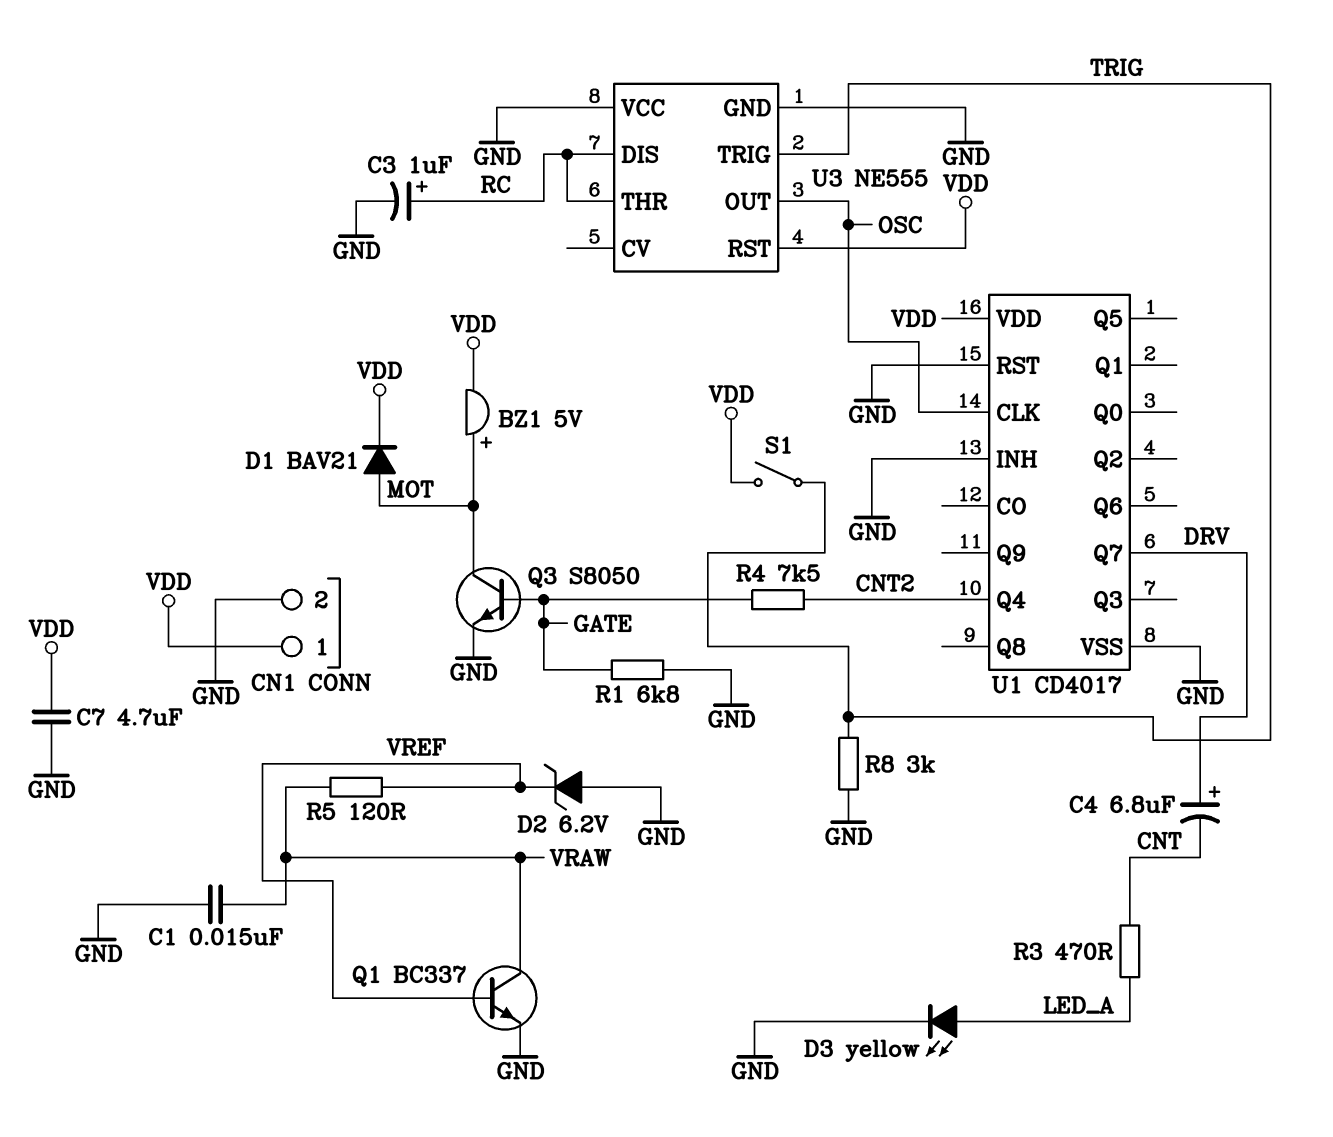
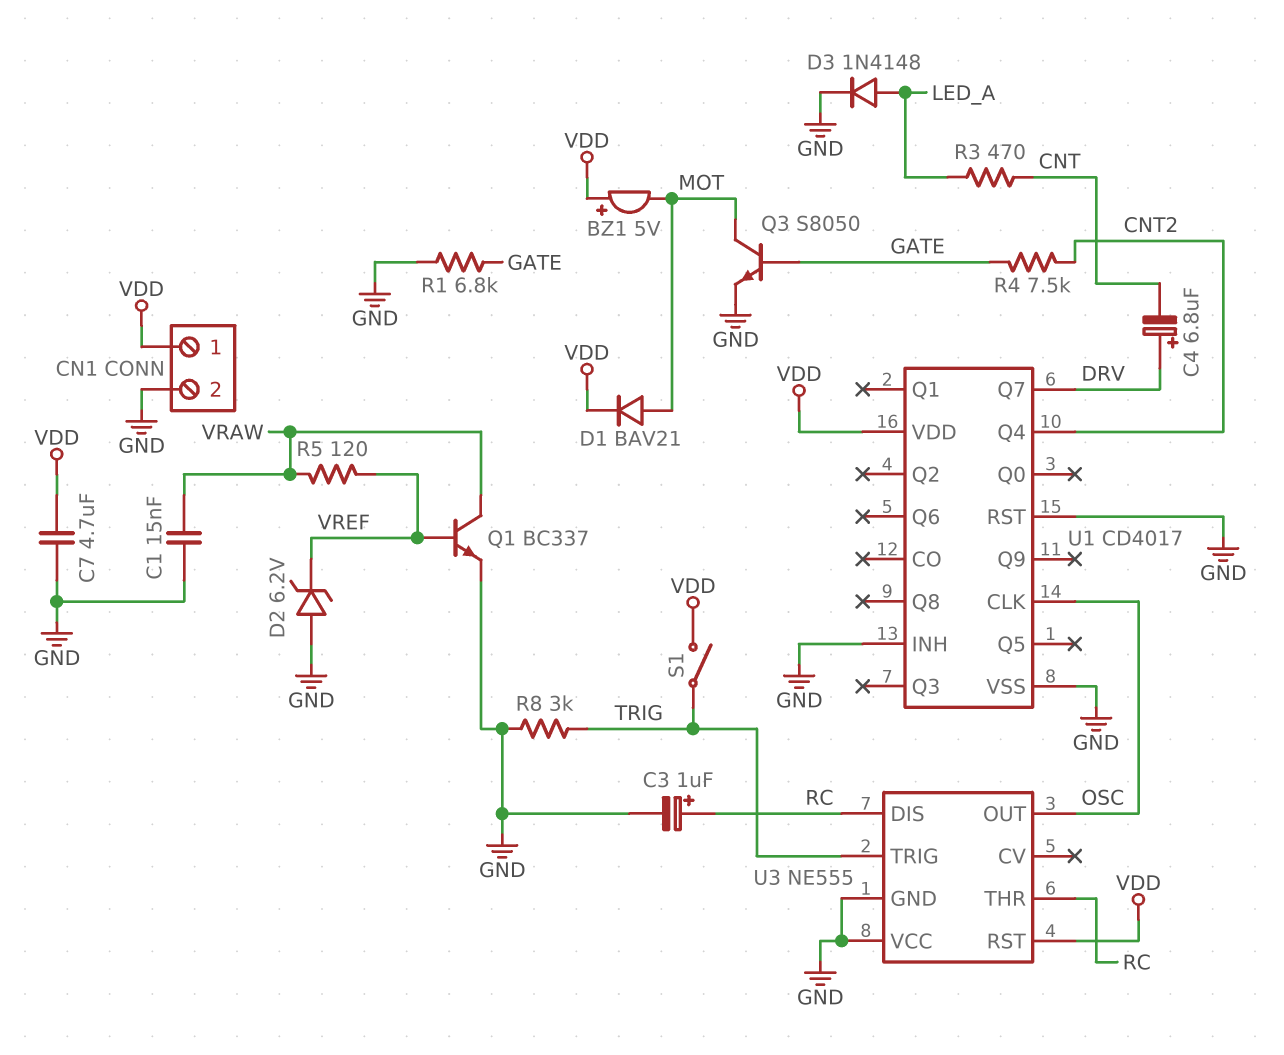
BZ1: buzzer 5V (plus MOT, minus VDD) -> buzzer 5V (plus VDD, minus MOT)
D3: LED yellow (A LED_A, K GND) -> diode 1N4148 (A LED_A, K GND)

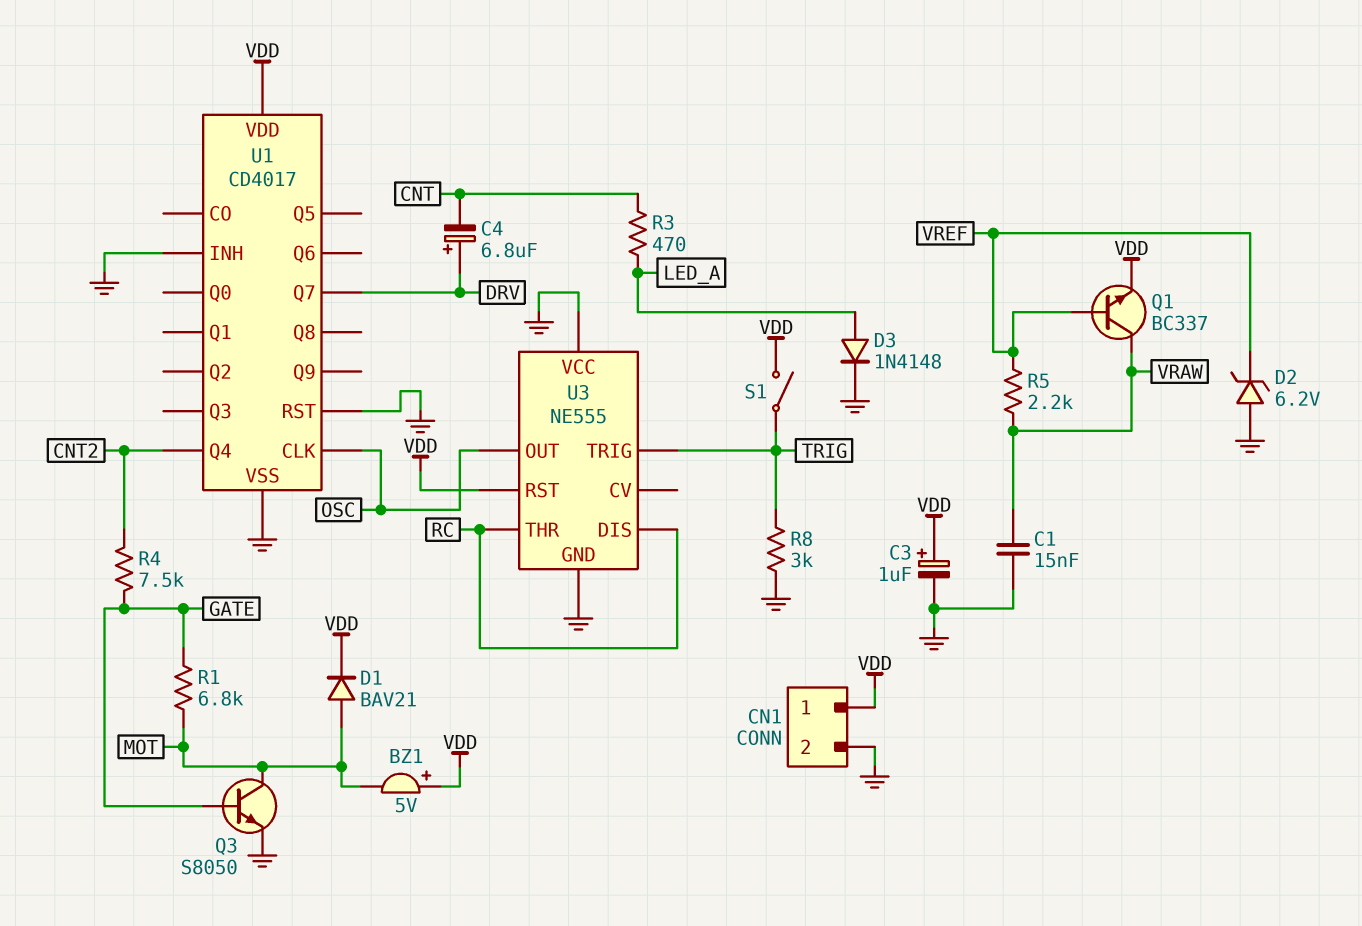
C3: 1uF (plus RC, minus GND) -> 1uF (plus VDD, minus GND)
C7: 4.7uF (GND, VDD) -> none
Q1: NPN BC337 (B VREF, C VRAW, E GND) -> NPN BC337 (B VREF, C VRAW, E VDD)
R1: 6.8k (GATE, GND) -> 6.8k (GATE, MOT)
R5: 120 (VRAW, VREF) -> 2.2k (VRAW, VREF)

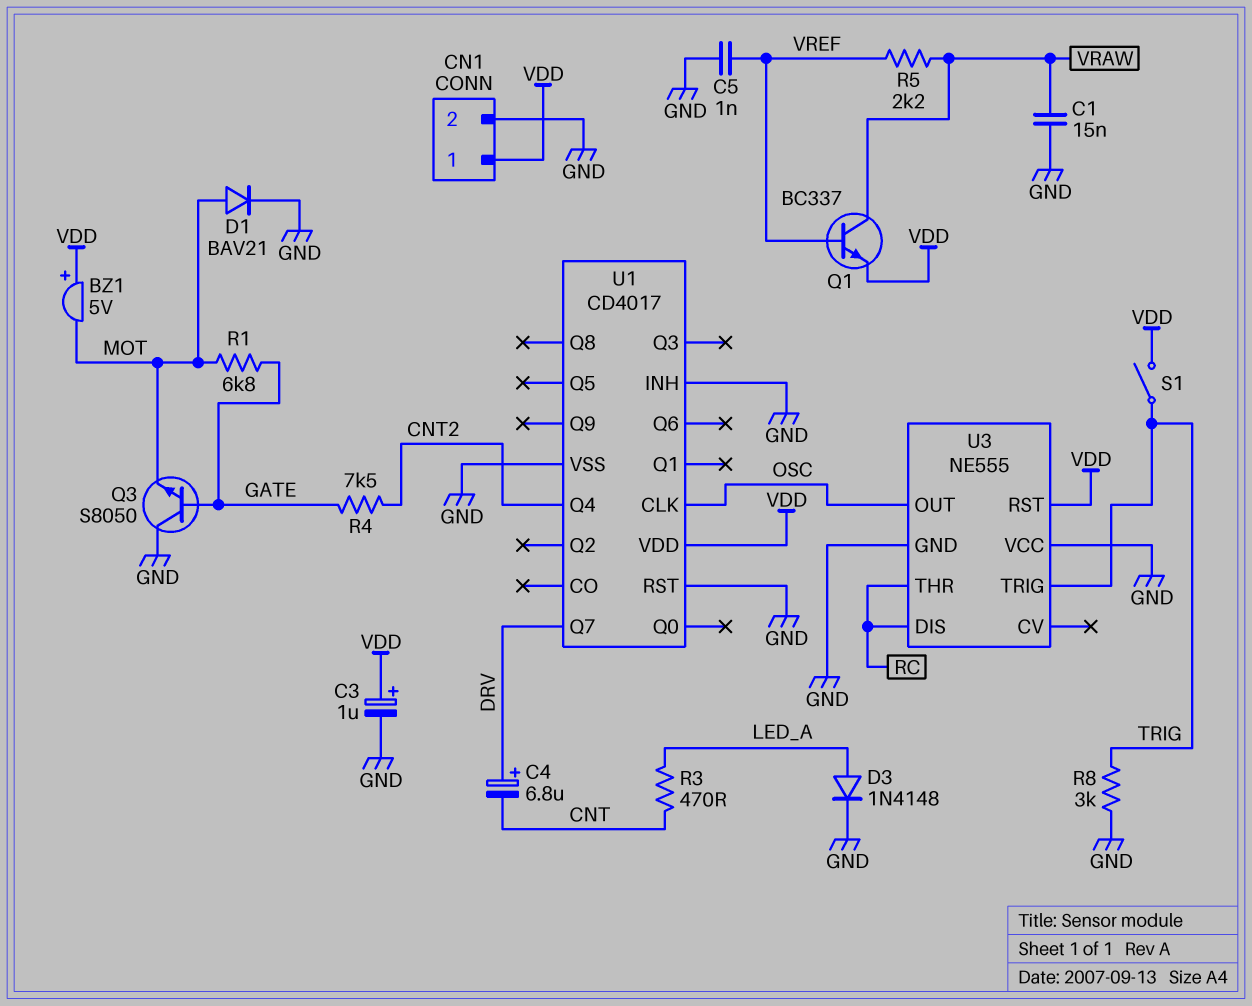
C5: none -> 1nF (GND, VREF)
D1: diode BAV21 (A MOT, K VDD) -> diode BAV21 (A MOT, K GND)
D2: zener 6.2V (A GND, K VREF) -> none
Q3: NPN S8050 (B GATE, C MOT, E GND) -> NPN S8050 (B GATE, C GND, E MOT)

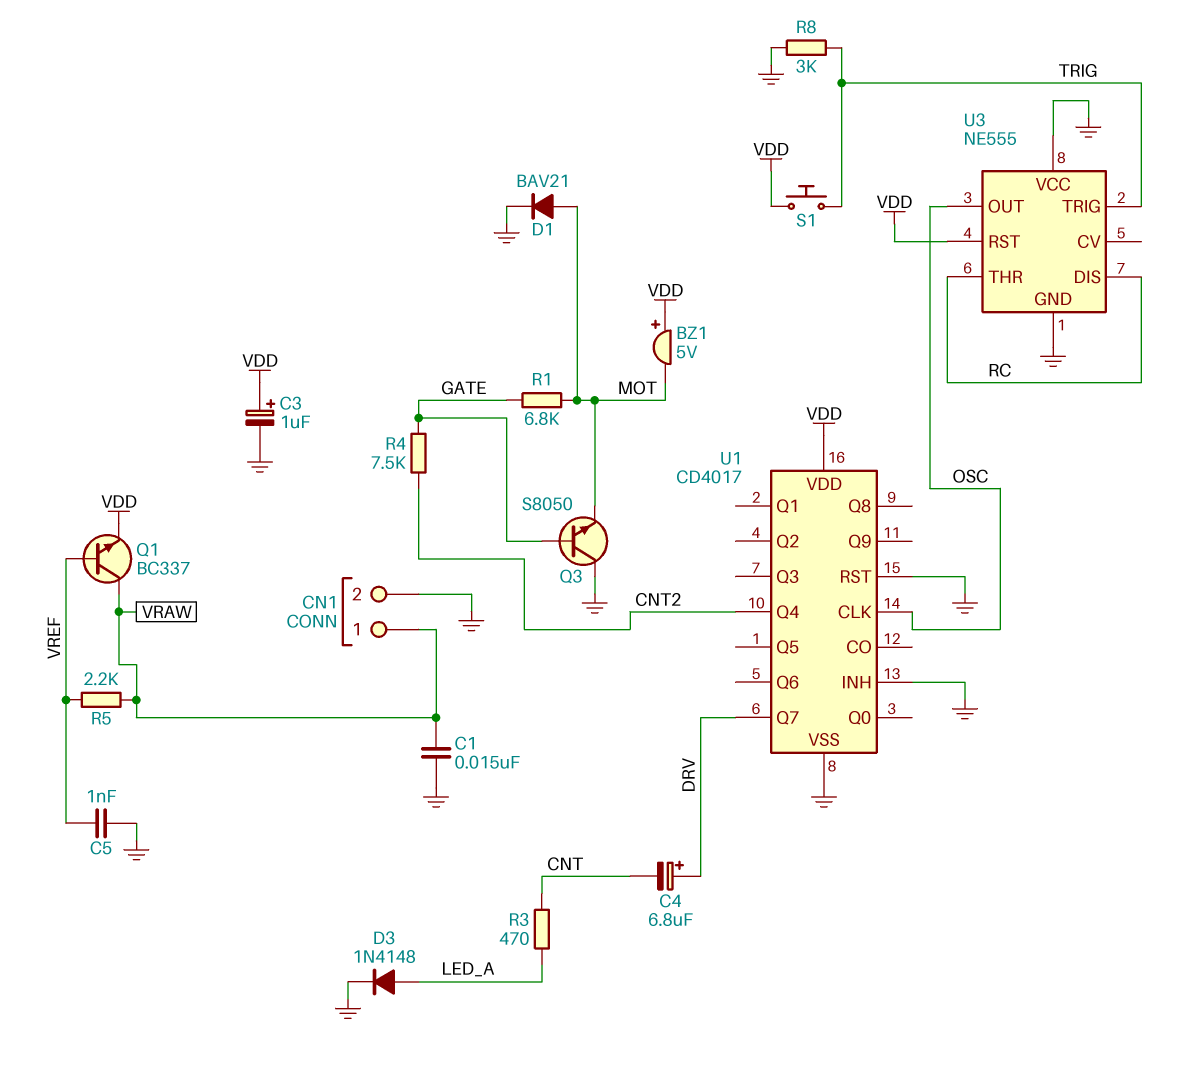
CN1 pin 1: VDD -> VRAW
S1: switch (TRIG, VDD) -> button (TRIG, VDD)

